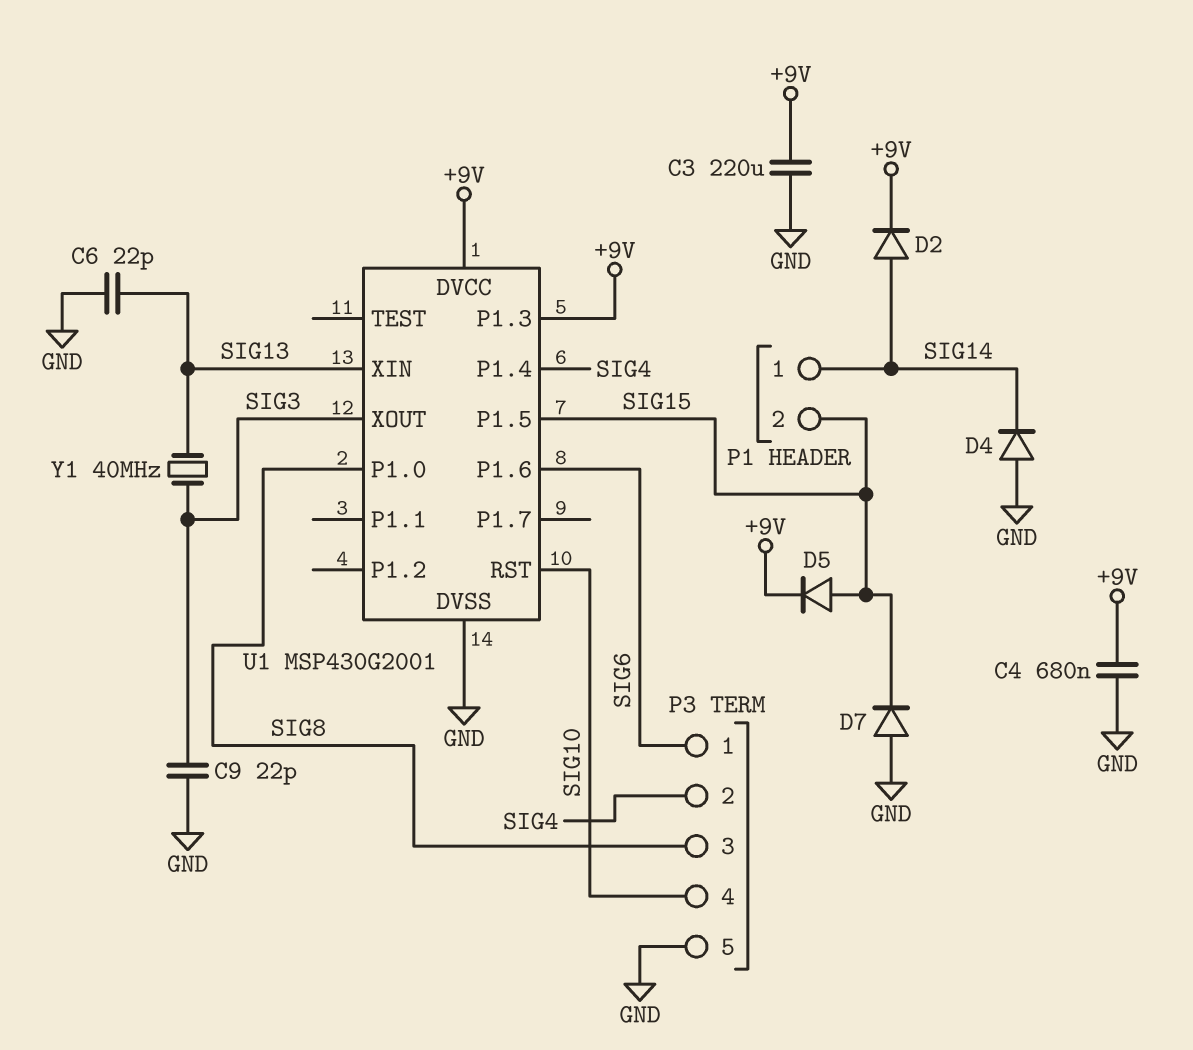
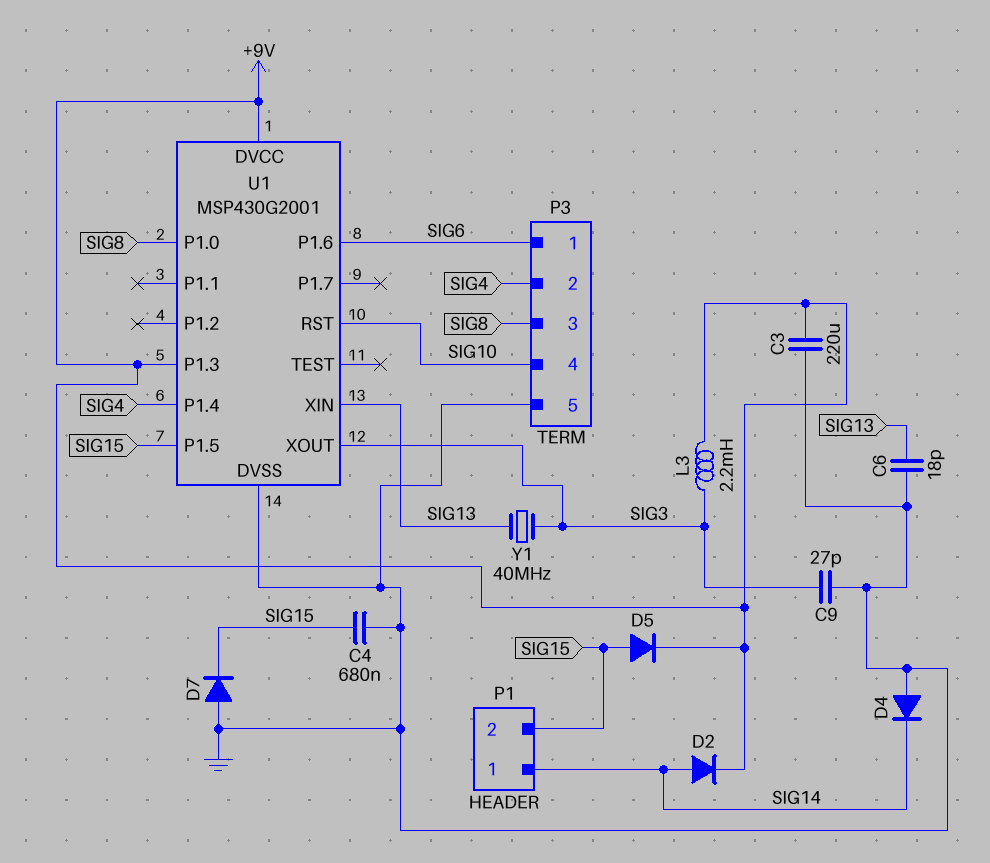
C4: 680nF (+9V, GND) -> 680nF (GND, SIG15)
C6: 22pF (GND, SIG13) -> 18pF (GND, SIG13)
C9: 22pF (GND, SIG3) -> 27pF (GND, SIG3)
L3: none -> 2.2mH (+9V, SIG3)

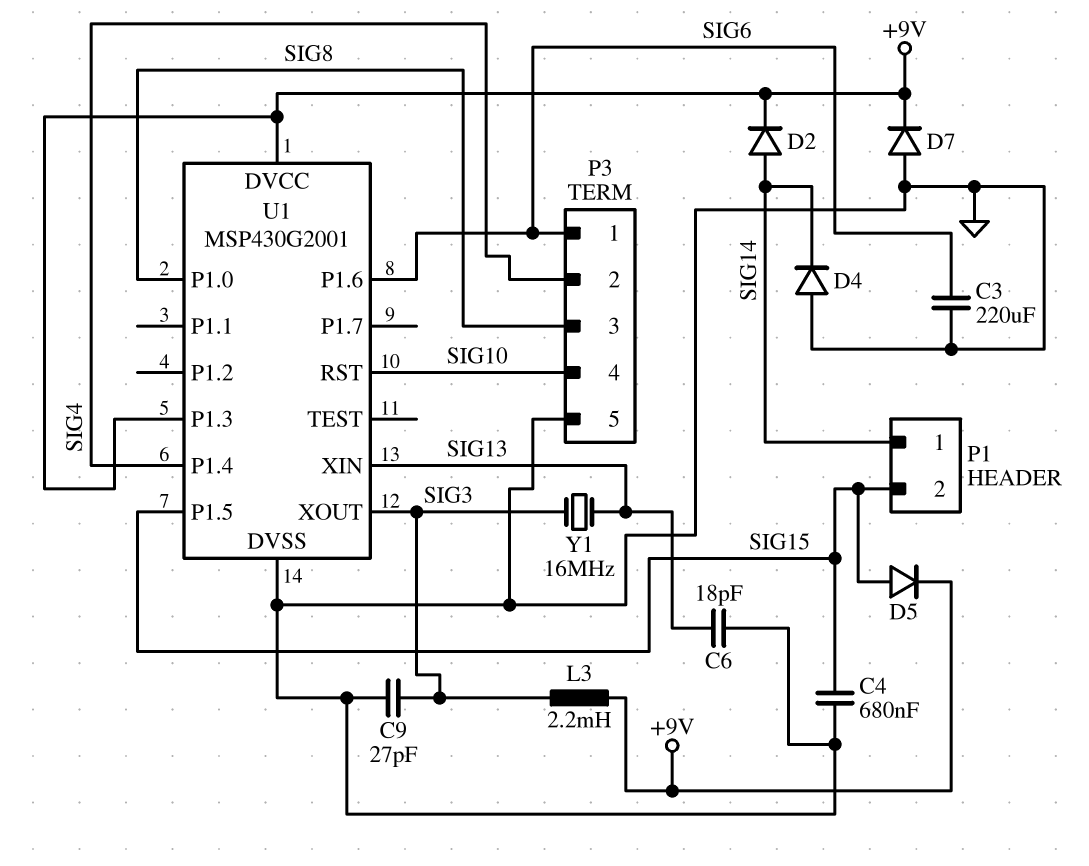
C3: 220uF (+9V, GND) -> 220uF (GND, SIG6)
D7: diode (A GND, K SIG15) -> diode (A GND, K +9V)
Y1: 40MHz (SIG3, SIG13) -> 16MHz (SIG3, SIG13)

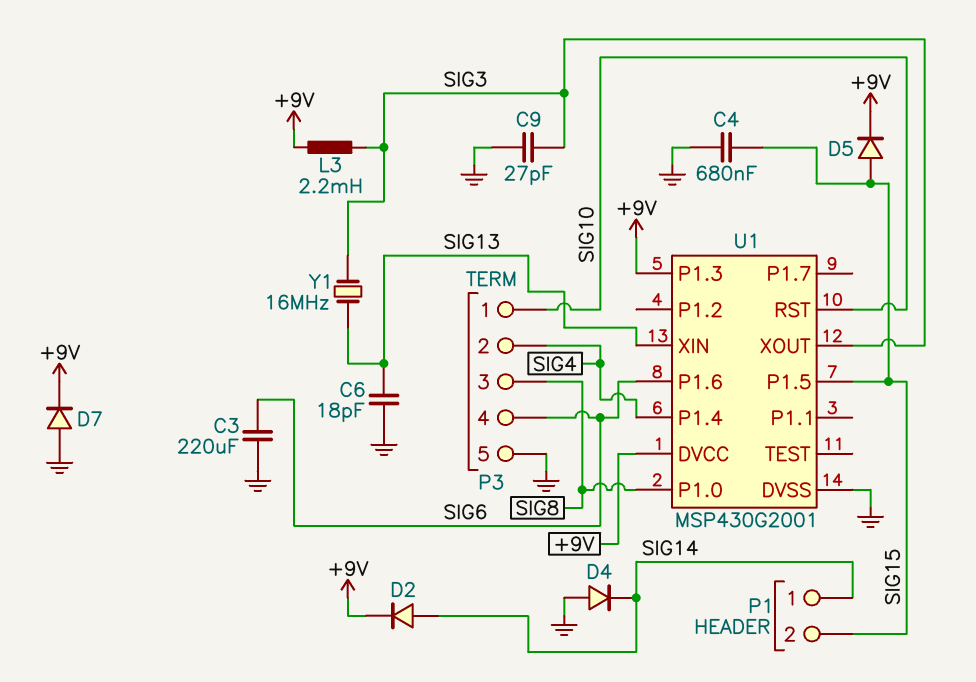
P3 pin 1: SIG6 -> SIG10
P3 pin 4: SIG10 -> SIG6

